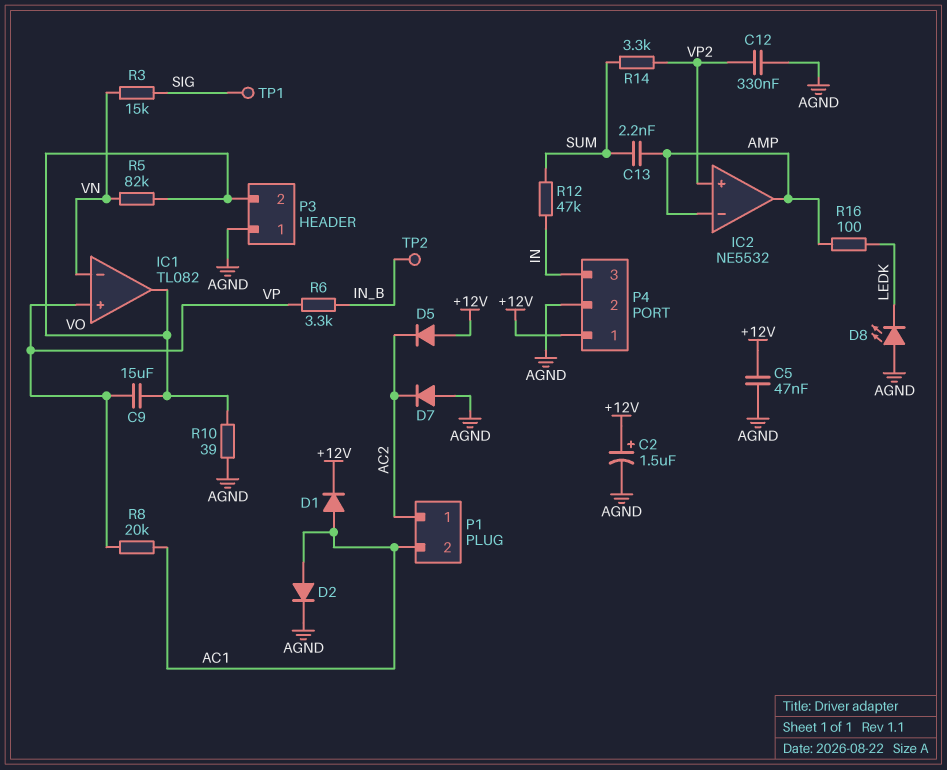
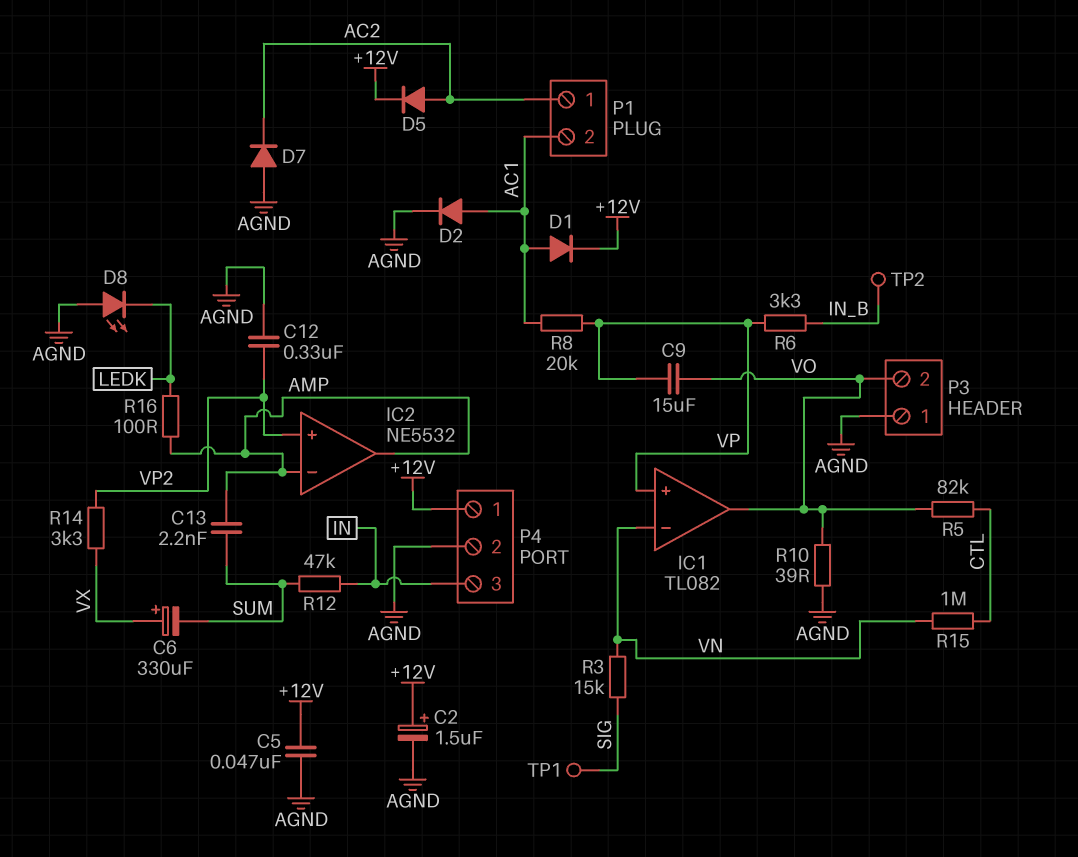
C6: none -> 330uF (plus VX, minus SUM)
D5: diode (A +12V, K AC2) -> diode (A AC2, K +12V)
R5: 82k (VN, VO) -> 82k (CTL, VO)
R14: 3.3k (SUM, VP2) -> 3.3k (VP2, VX)
R15: none -> 1M (CTL, VN)

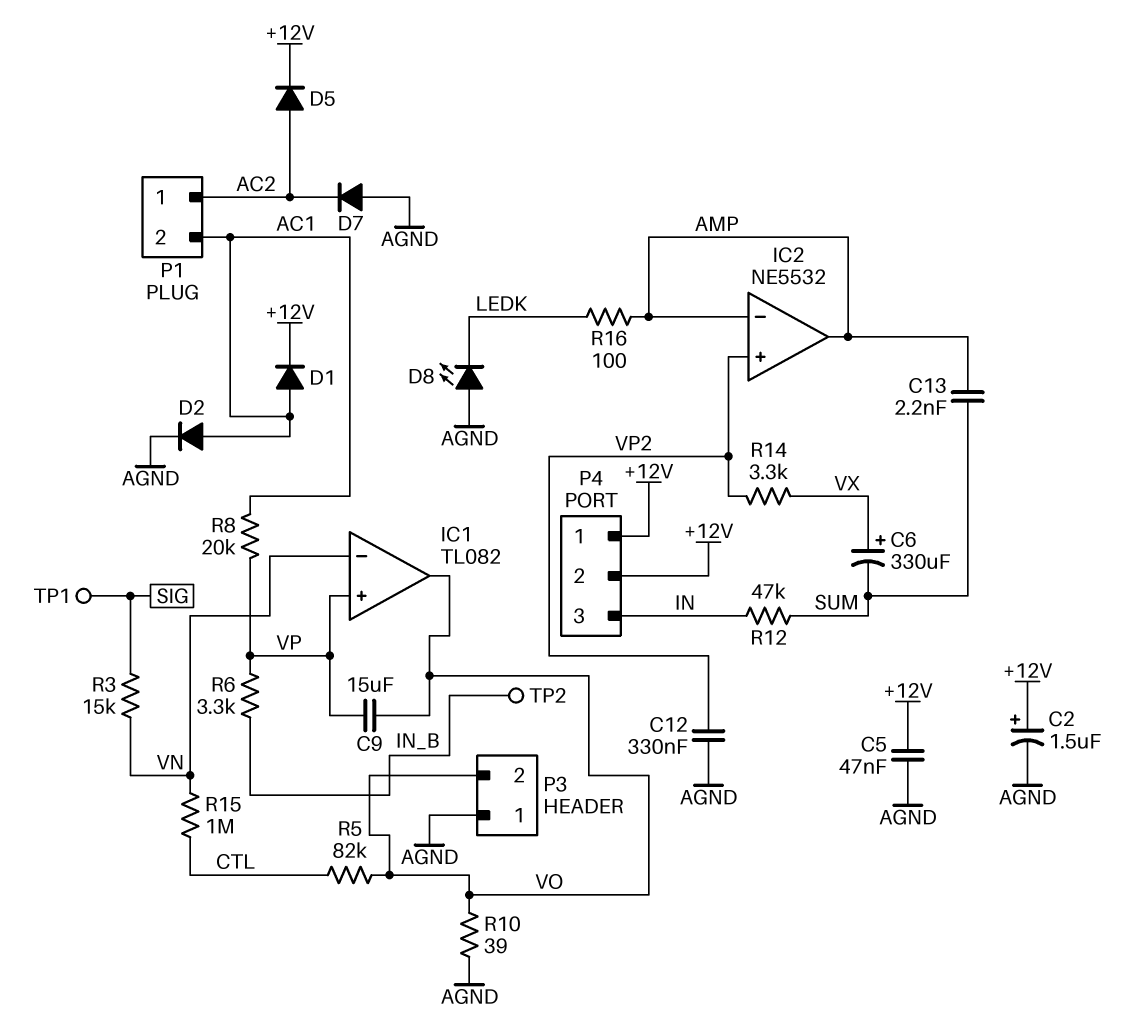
P4 pin 2: AGND -> +12V

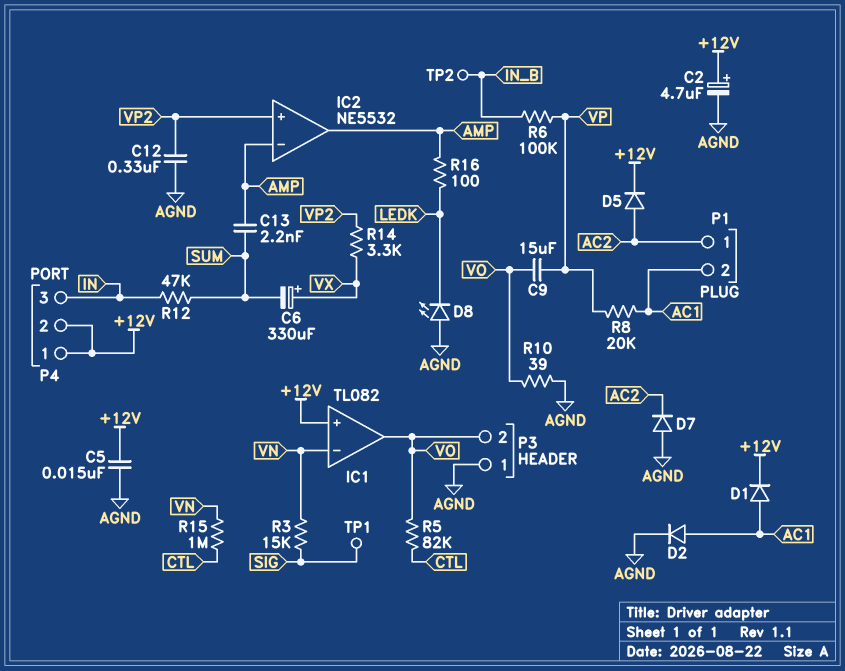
C2: 1.5uF (plus +12V, minus AGND) -> 4.7uF (plus +12V, minus AGND)
C5: 47nF (+12V, AGND) -> 15nF (+12V, AGND)
IC1 pin in+: VP -> +12V
R6: 3.3k (IN_B, VP) -> 100k (IN_B, VP)

